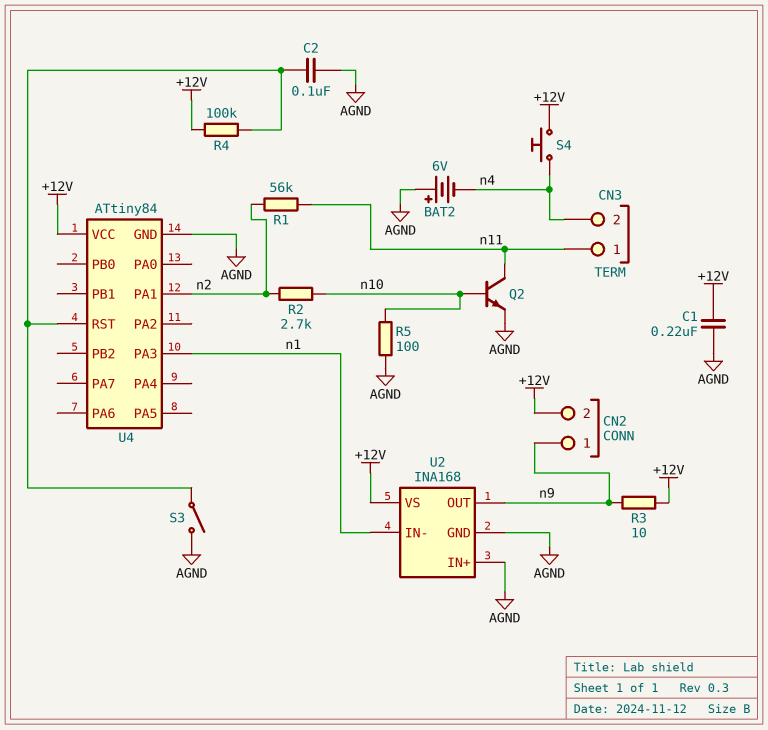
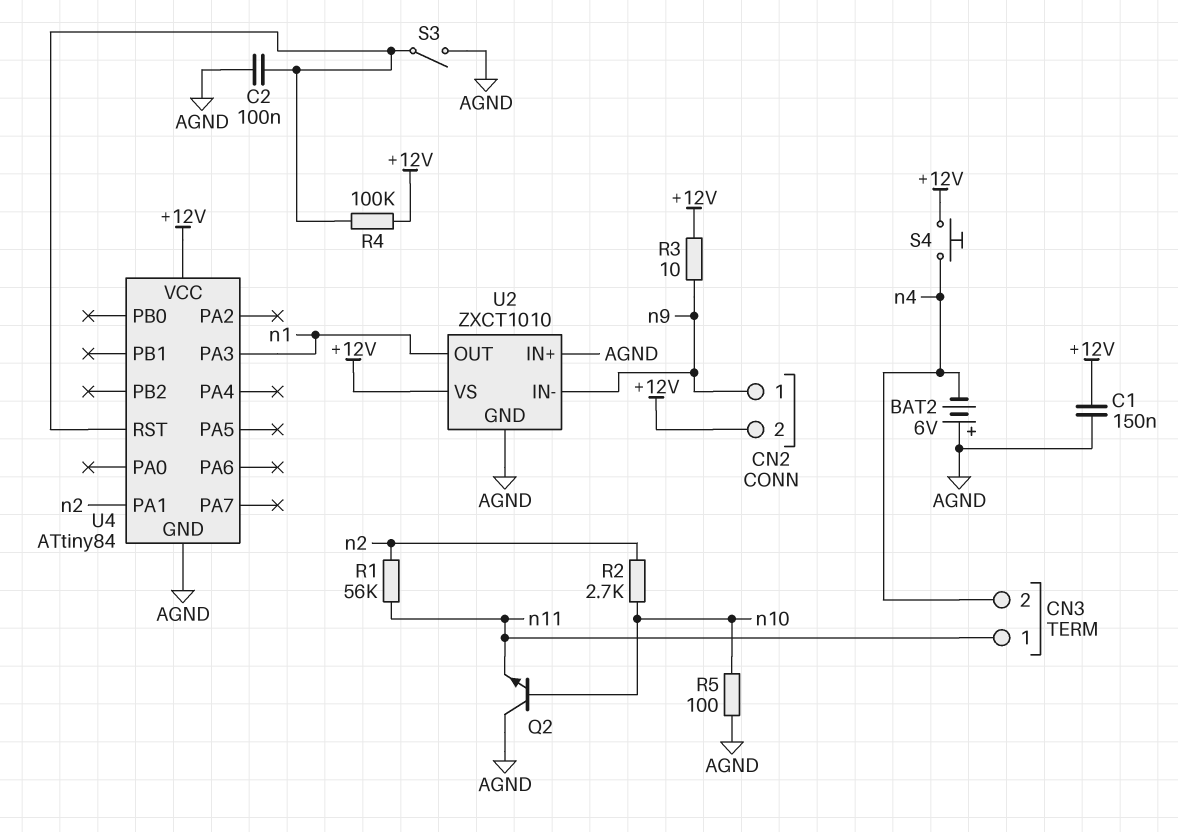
C1: 220nF (+12V, AGND) -> 150nF (+12V, AGND)
Q2: NPN (B n10, C n11, E AGND) -> NPN (B n10, C AGND, E n11)
U2: INA168 -> ZXCT1010
U2 pin IN-: n1 -> n9
U2 pin OUT: n9 -> n1

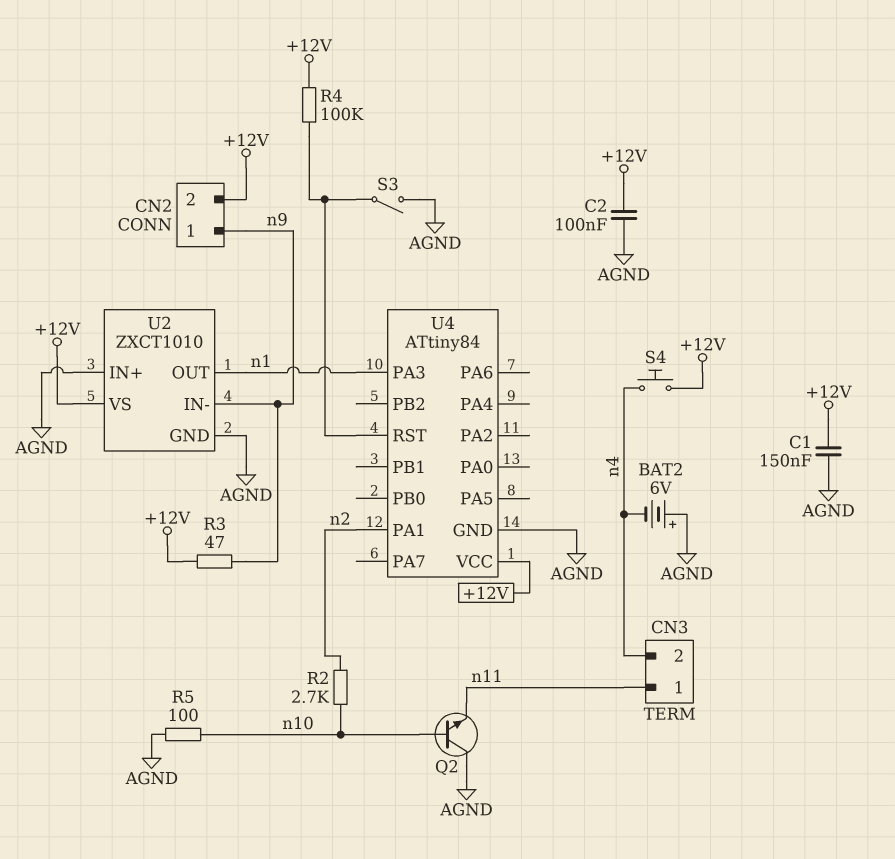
C2: 100nF (AGND, U4/RST) -> 100nF (+12V, AGND)
R1: 56k (n2, n11) -> none
R3: 10 (+12V, n9) -> 47 (+12V, n9)

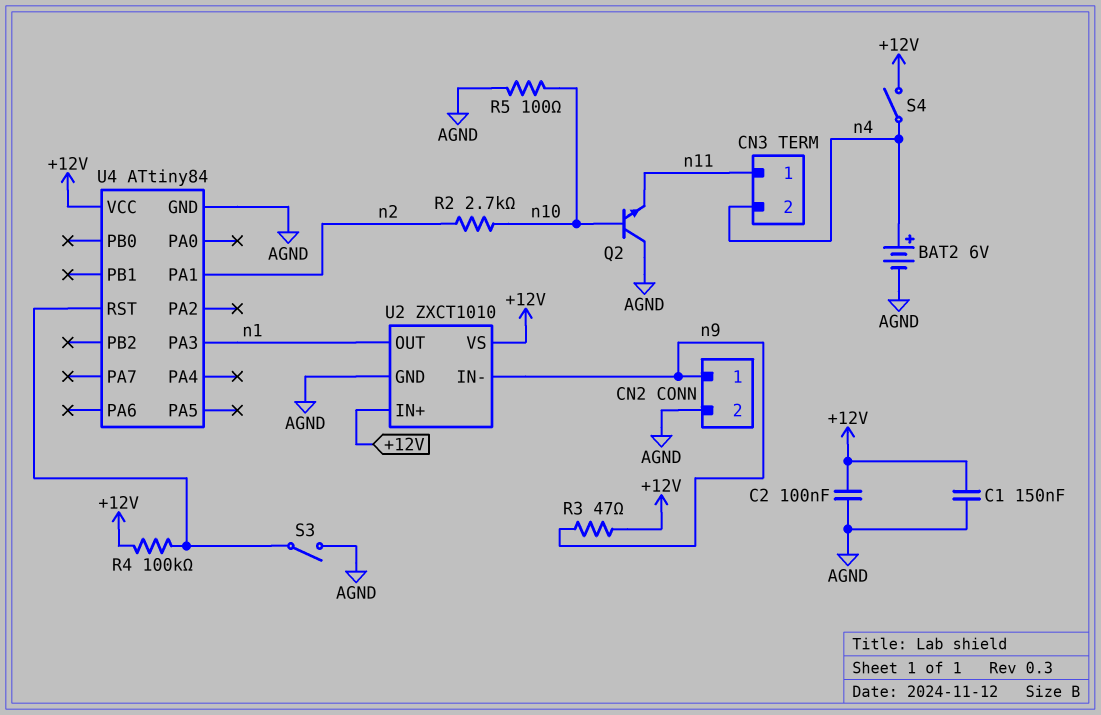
BAT2: 6V (plus AGND, minus n4) -> 6V (plus n4, minus AGND)
CN2 pin 2: +12V -> AGND
S4: button (+12V, n4) -> switch (+12V, n4)
U2 pin IN+: AGND -> +12V

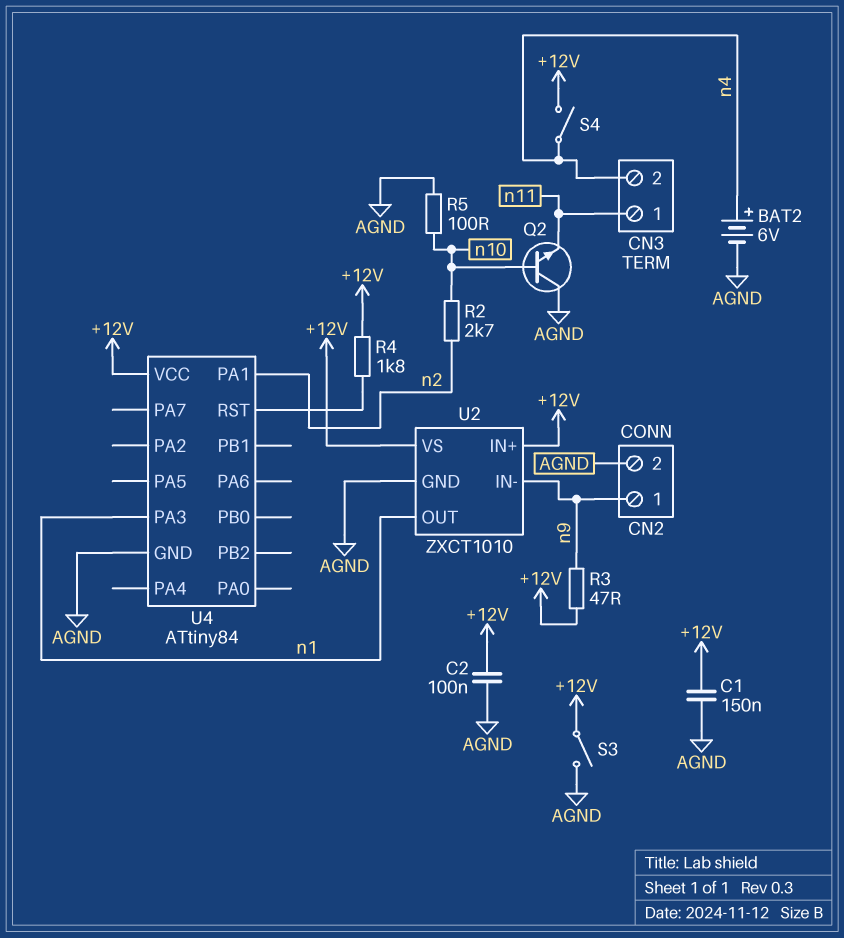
R4: 100k (+12V, U4/RST) -> 1.8k (+12V, U4/RST)
S3: switch (AGND, U4/RST) -> switch (+12V, AGND)

